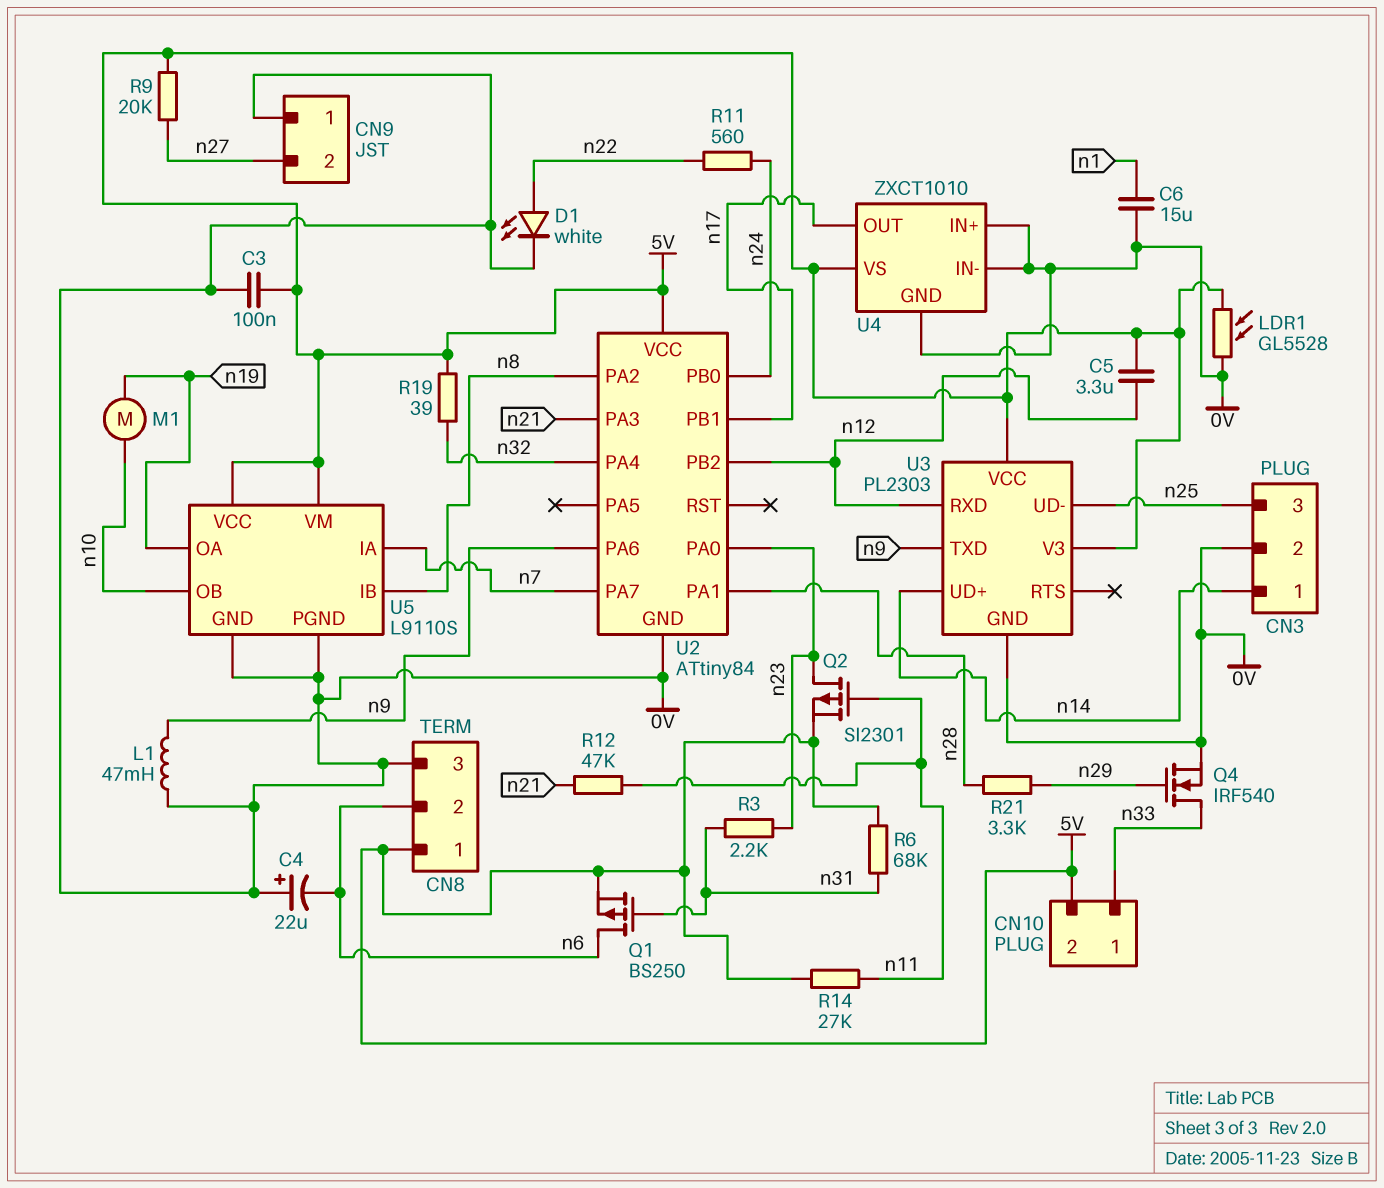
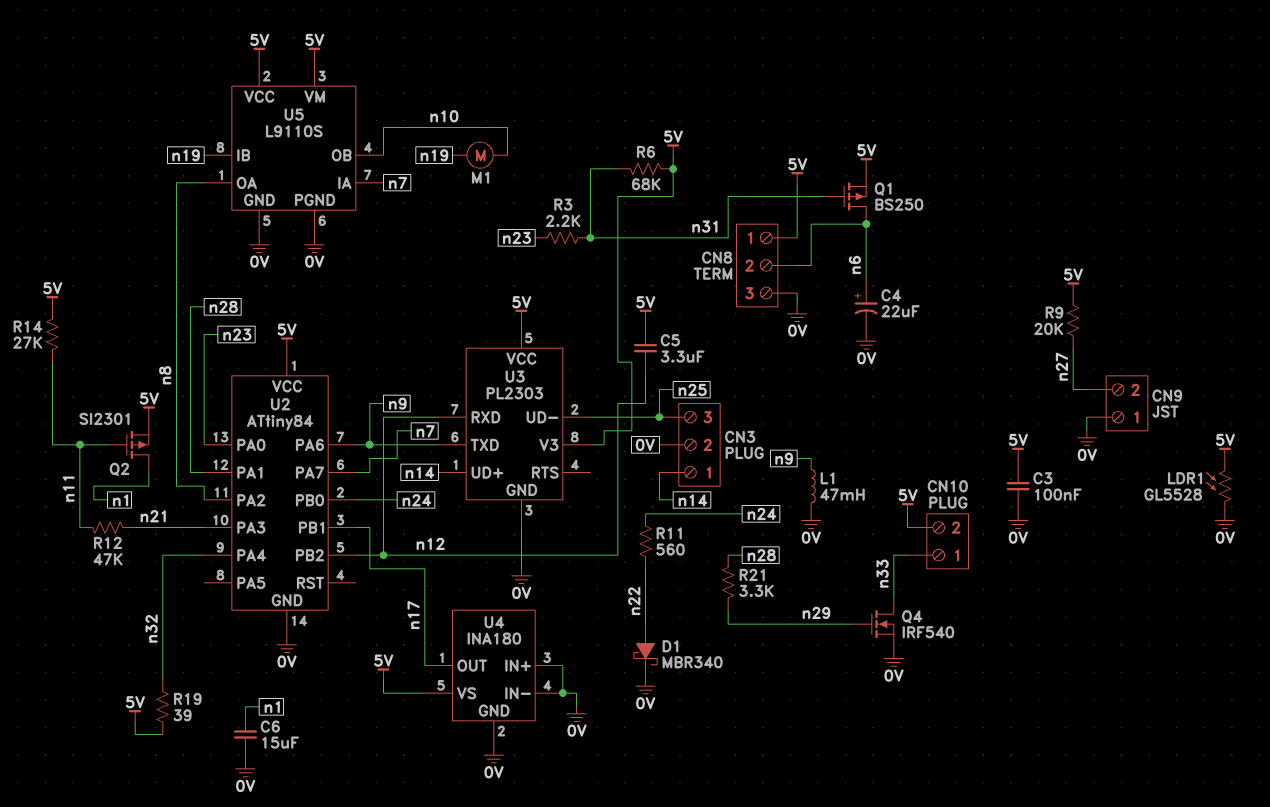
C4: 22uF (plus 0V, minus n6) -> 22uF (plus n6, minus 0V)
D1: LED white (A n22, K 0V) -> schottky MBR340 (A n22, K 0V)
Q2: PMOS SI2301 (G n11, D n23, S 5V) -> PMOS SI2301 (G n11, D n1, S 5V)
U4: ZXCT1010 -> INA180
U5 pin IB: n8 -> n19
U5 pin OA: n19 -> n8

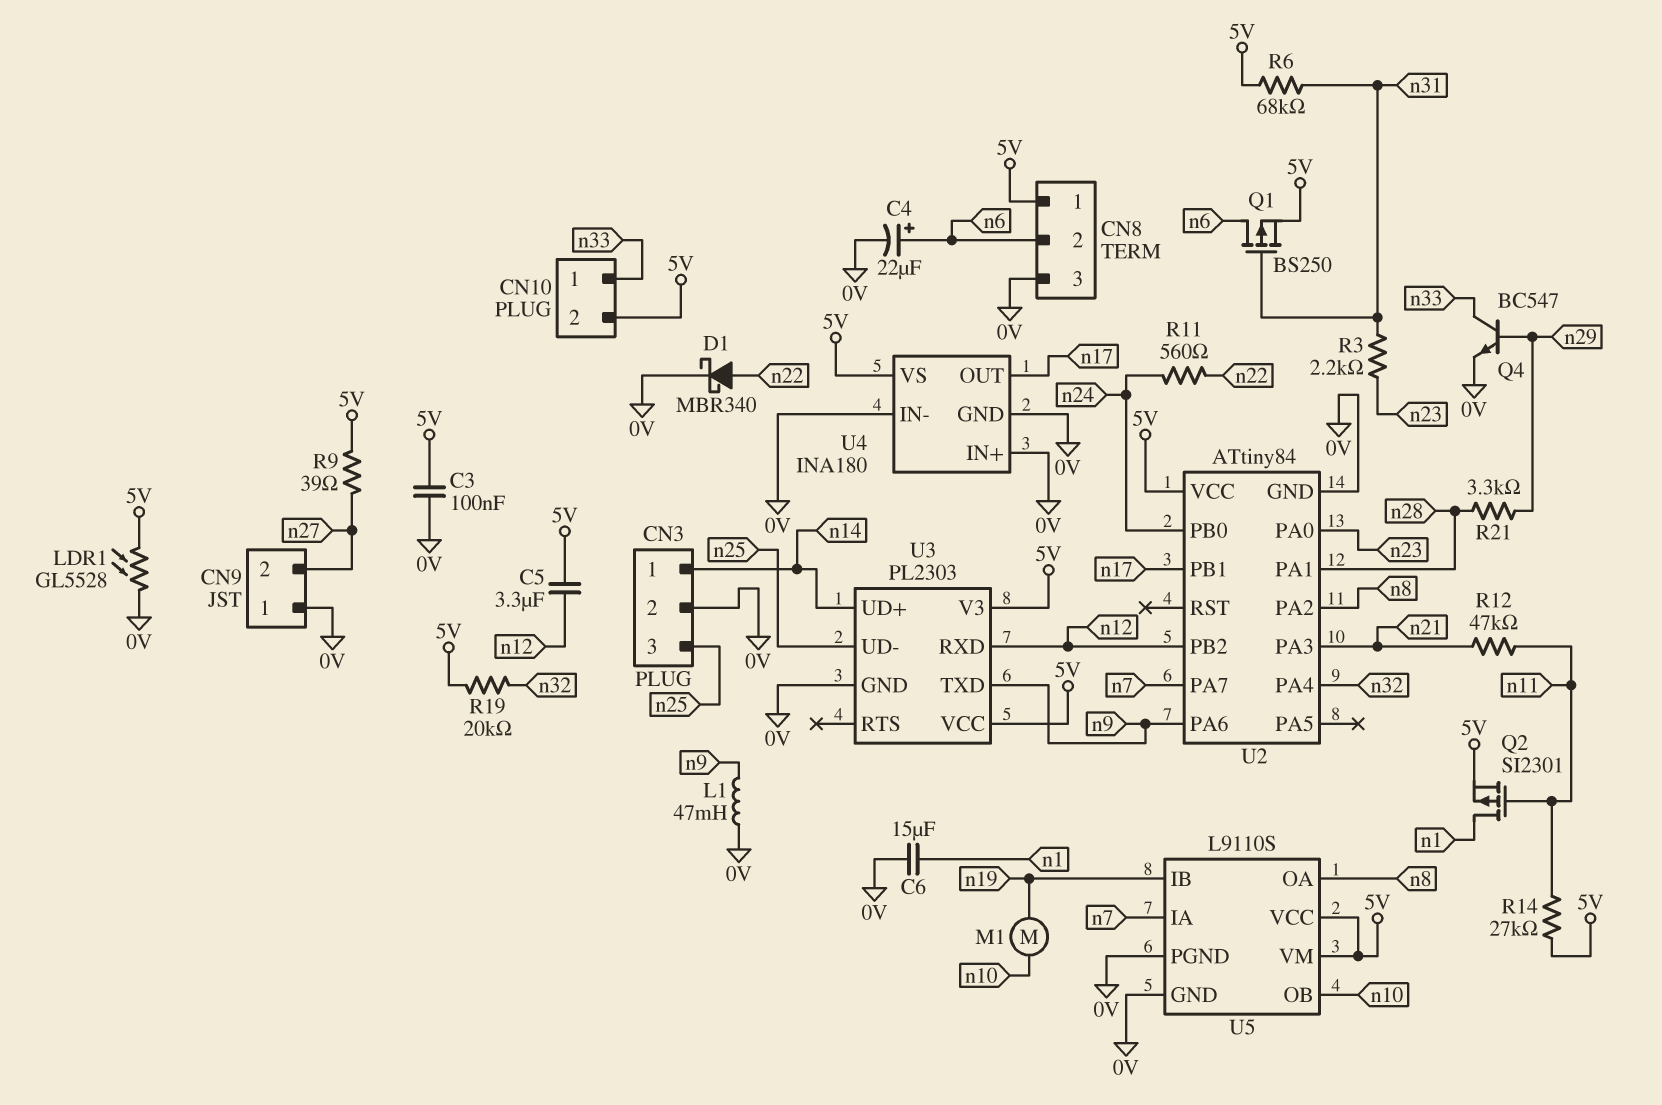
Q4: NMOS IRF540 (G n29, D n33, S 0V) -> NPN BC547 (B n29, C n33, E 0V)
R9: 20k (5V, n27) -> 39 (5V, n27)
R19: 39 (5V, n32) -> 20k (5V, n32)

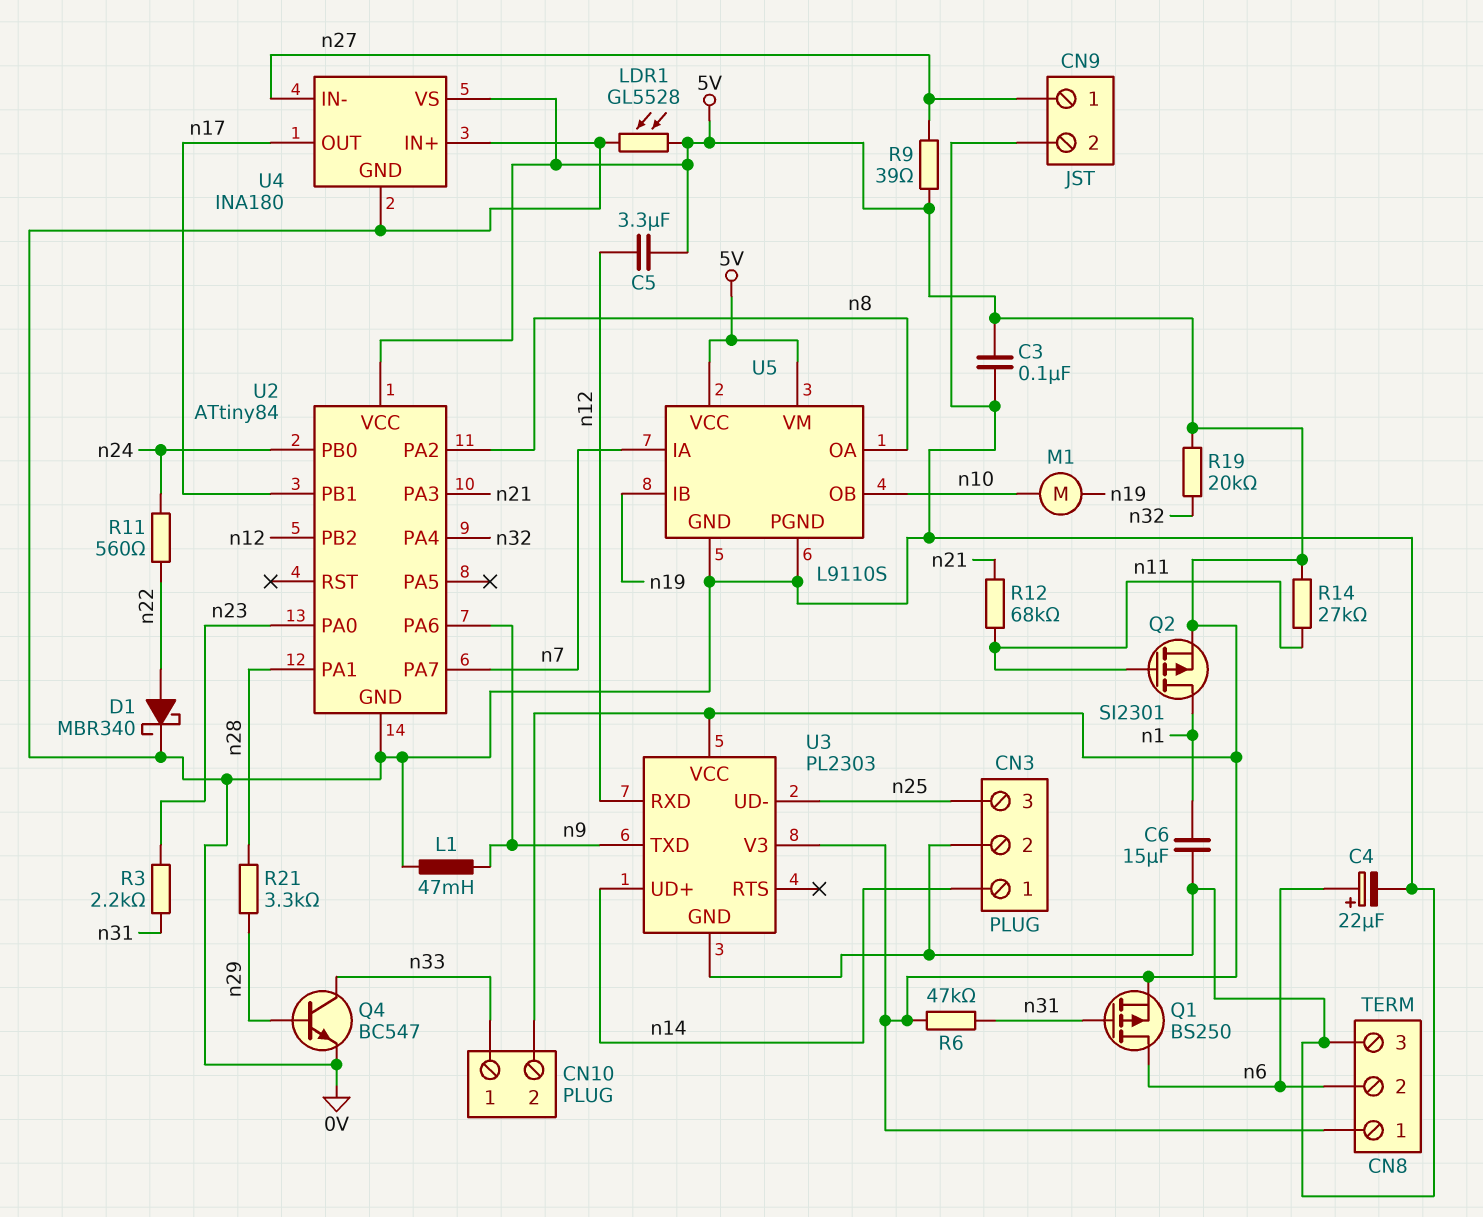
CN9 pin 1: 0V -> n27
CN9 pin 2: n27 -> 0V
R6: 68k (5V, n31) -> 47k (5V, n31)
R12: 47k (n11, n21) -> 68k (n11, n21)
U4 pin IN-: 0V -> n27

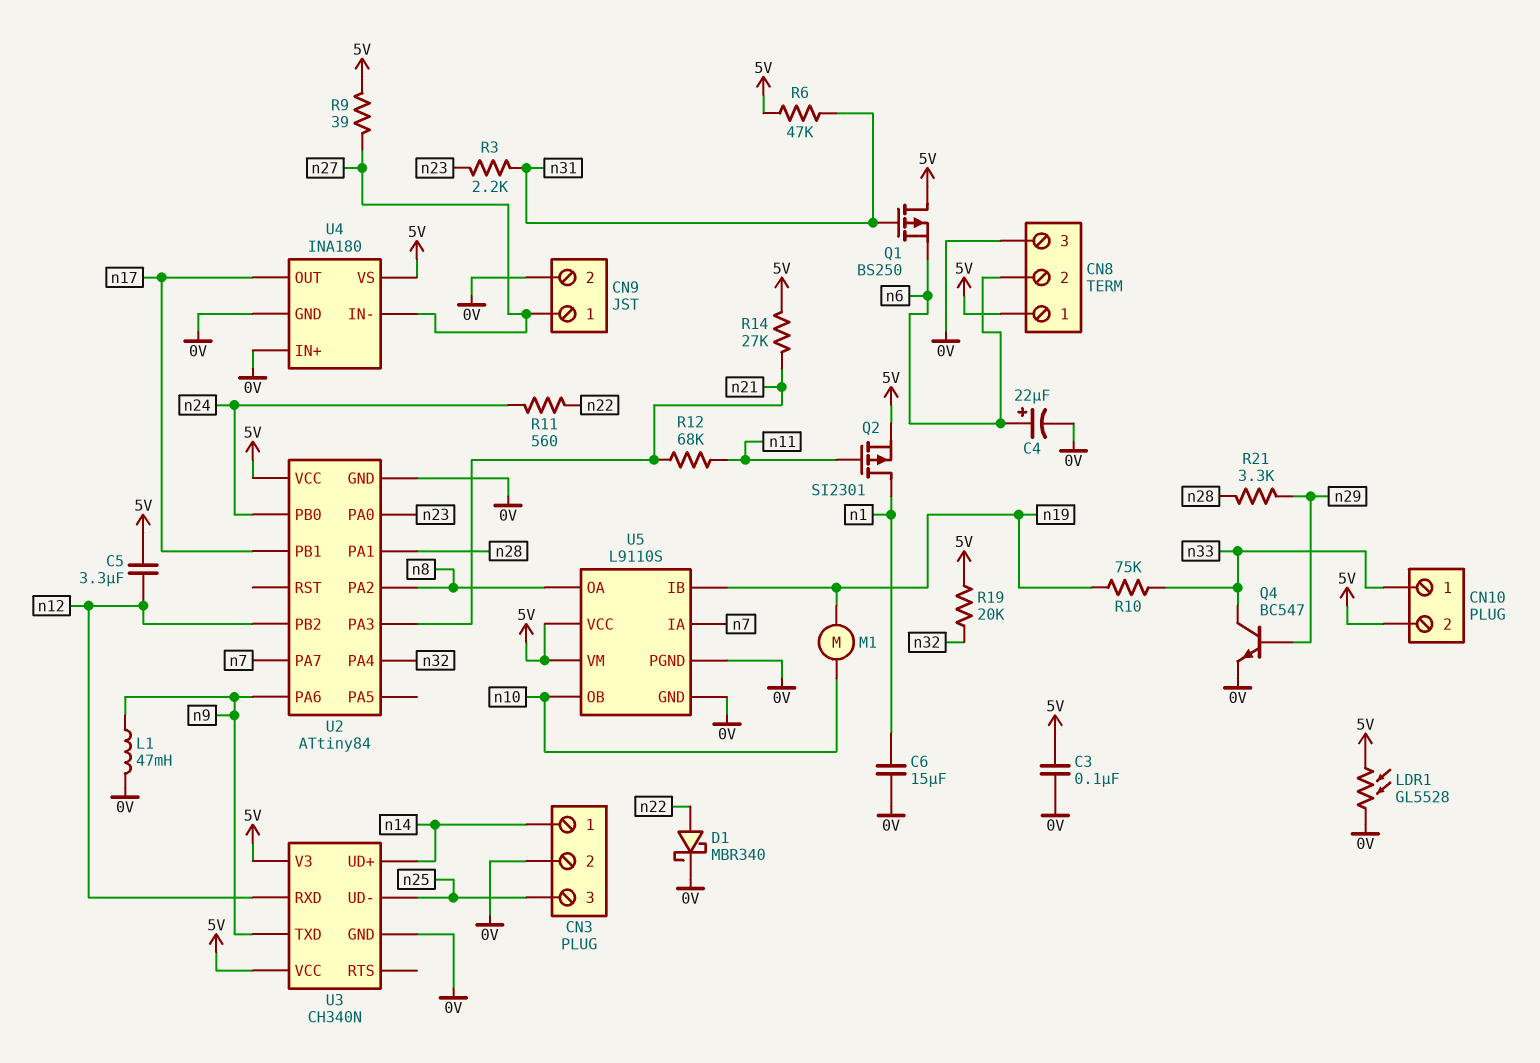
Q1: PMOS BS250 (G n31, D n6, S 5V) -> PMOS BS250 (G n31, D 5V, S n6)
R10: none -> 75k (n19, n33)
R14: 27k (5V, n11) -> 27k (5V, n21)
U3: PL2303 -> CH340N

